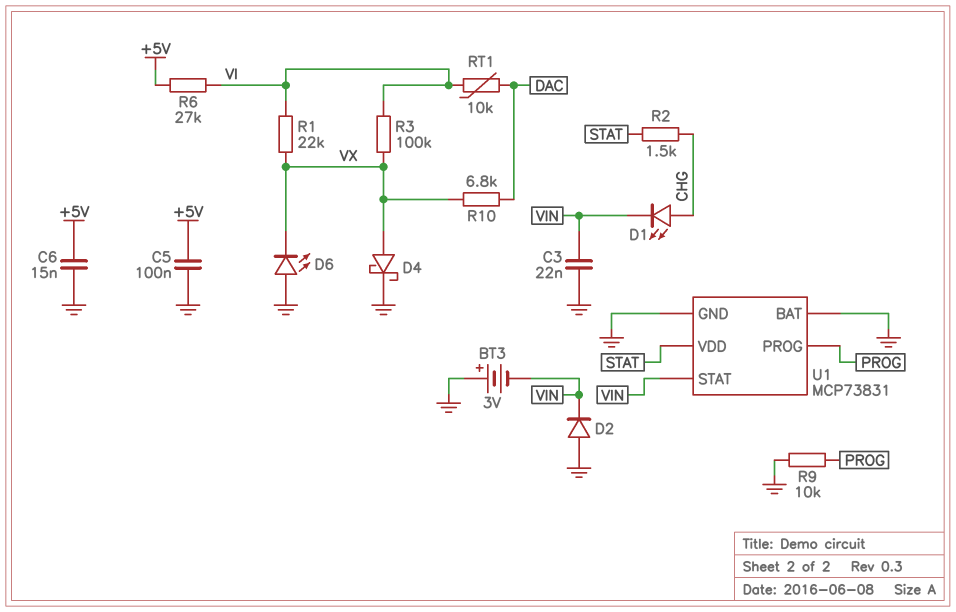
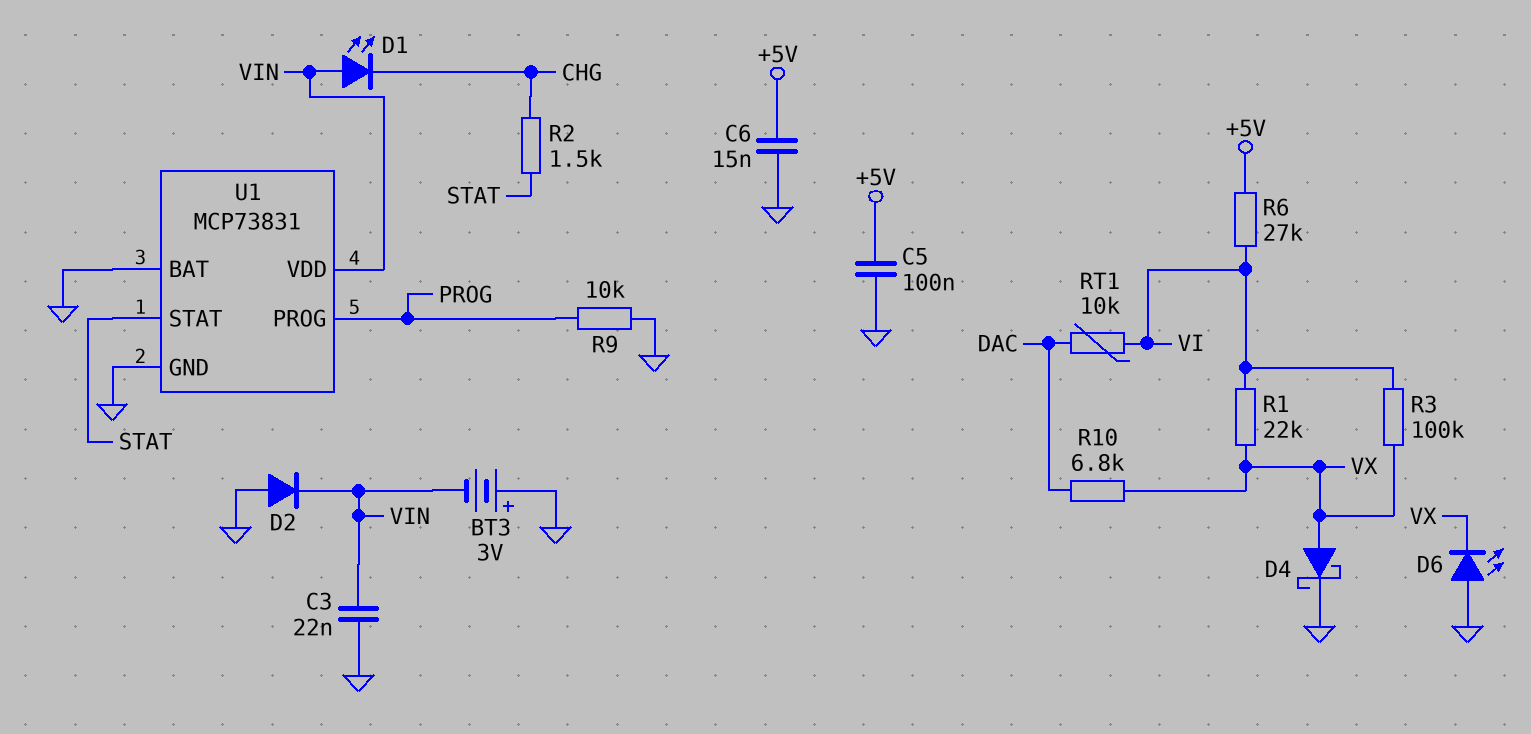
D1: LED (A CHG, K VIN) -> LED (A VIN, K CHG)
U1 pin STAT: VIN -> STAT
U1 pin VDD: STAT -> VIN

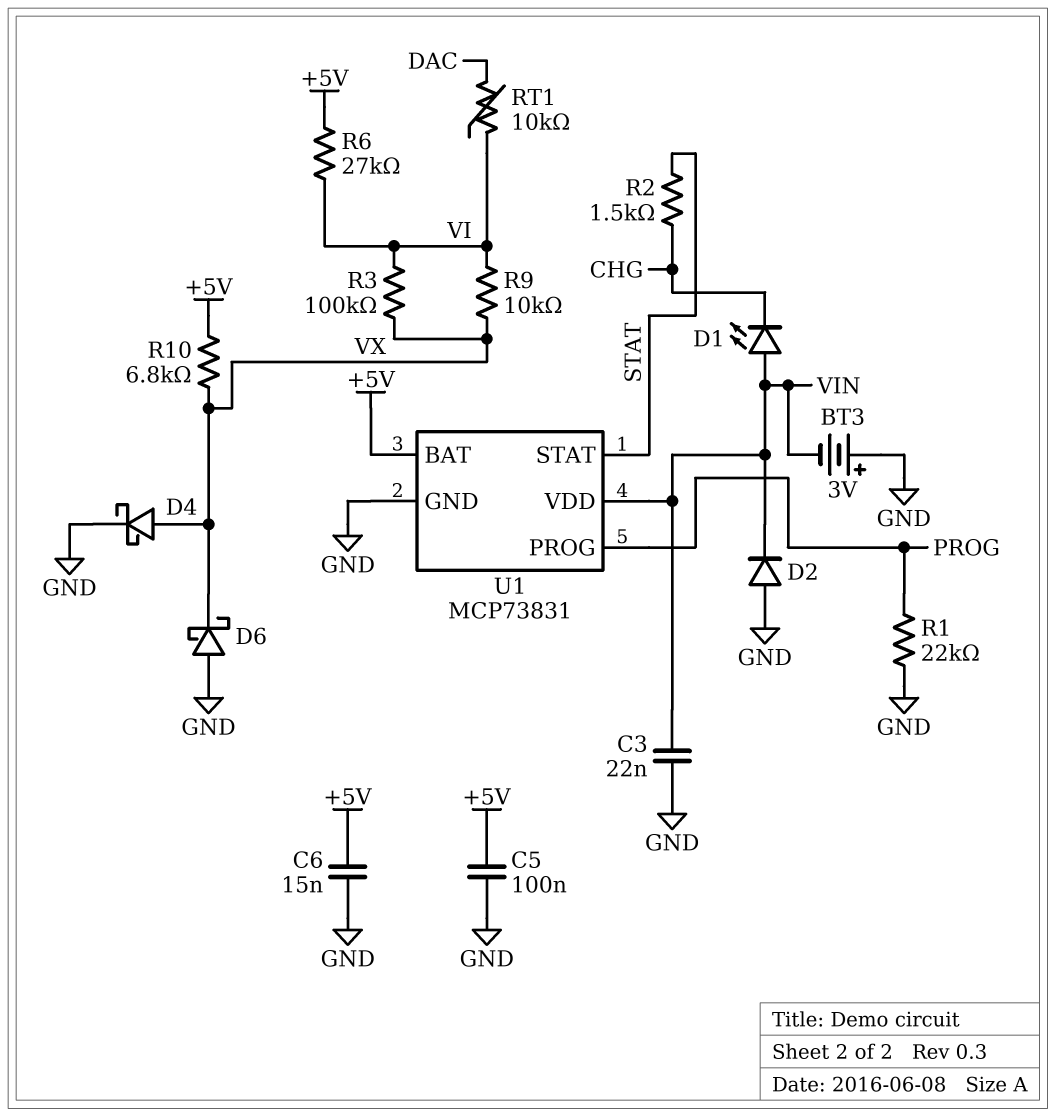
D6: LED (A GND, K VX) -> schottky (A GND, K VX)
R1: 22k (VI, VX) -> 22k (GND, PROG)
R9: 10k (GND, PROG) -> 10k (VI, VX)
R10: 6.8k (DAC, VX) -> 6.8k (+5V, VX)
U1 pin BAT: GND -> +5V

